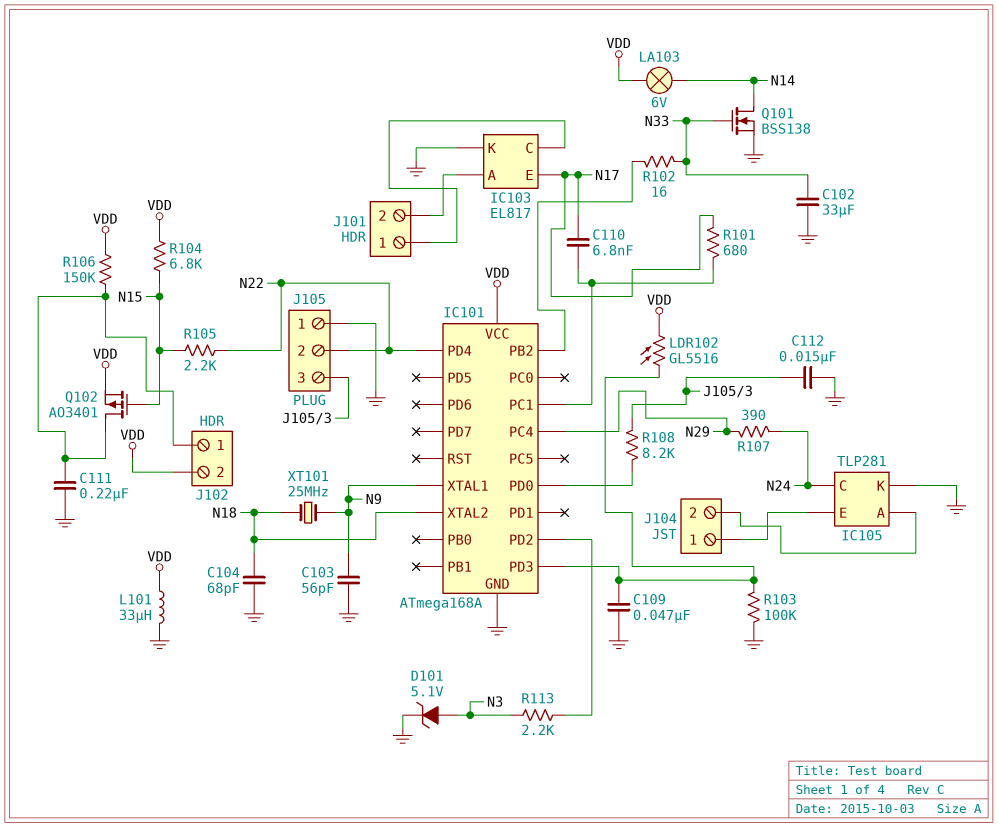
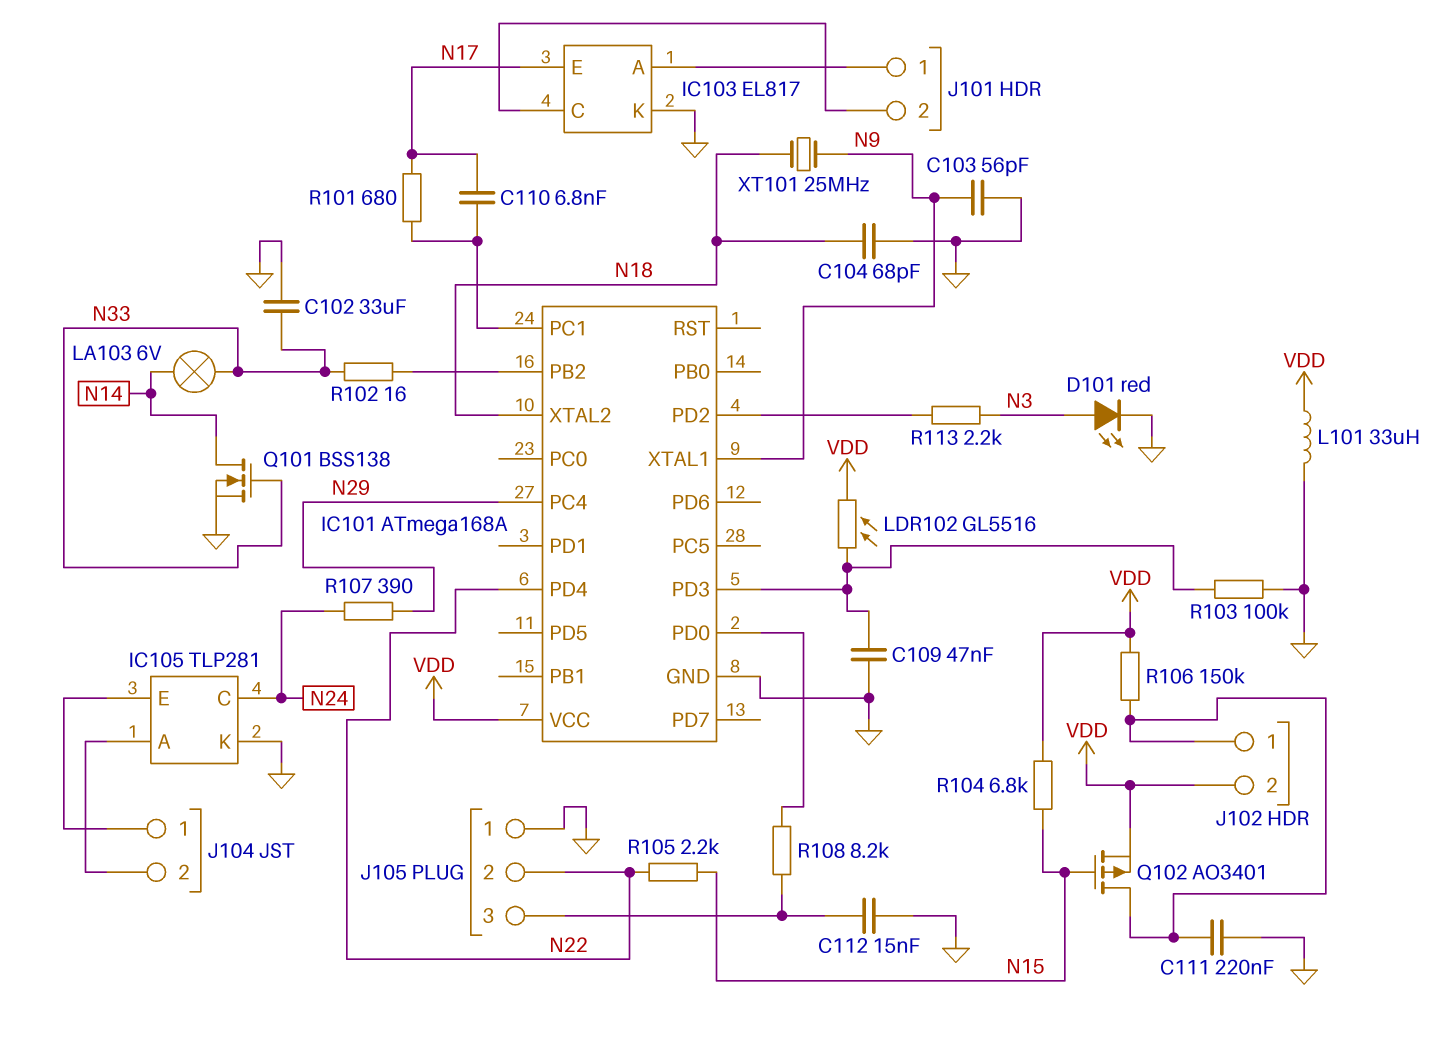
D101: zener 5.1V (A N3, K GND) -> LED red (A N3, K GND)
J101 pin 1: IC103/C -> IC103/A
J101 pin 2: IC103/A -> IC103/C
LA103: lamp 6V (N14, VDD) -> lamp 6V (N14, N33)

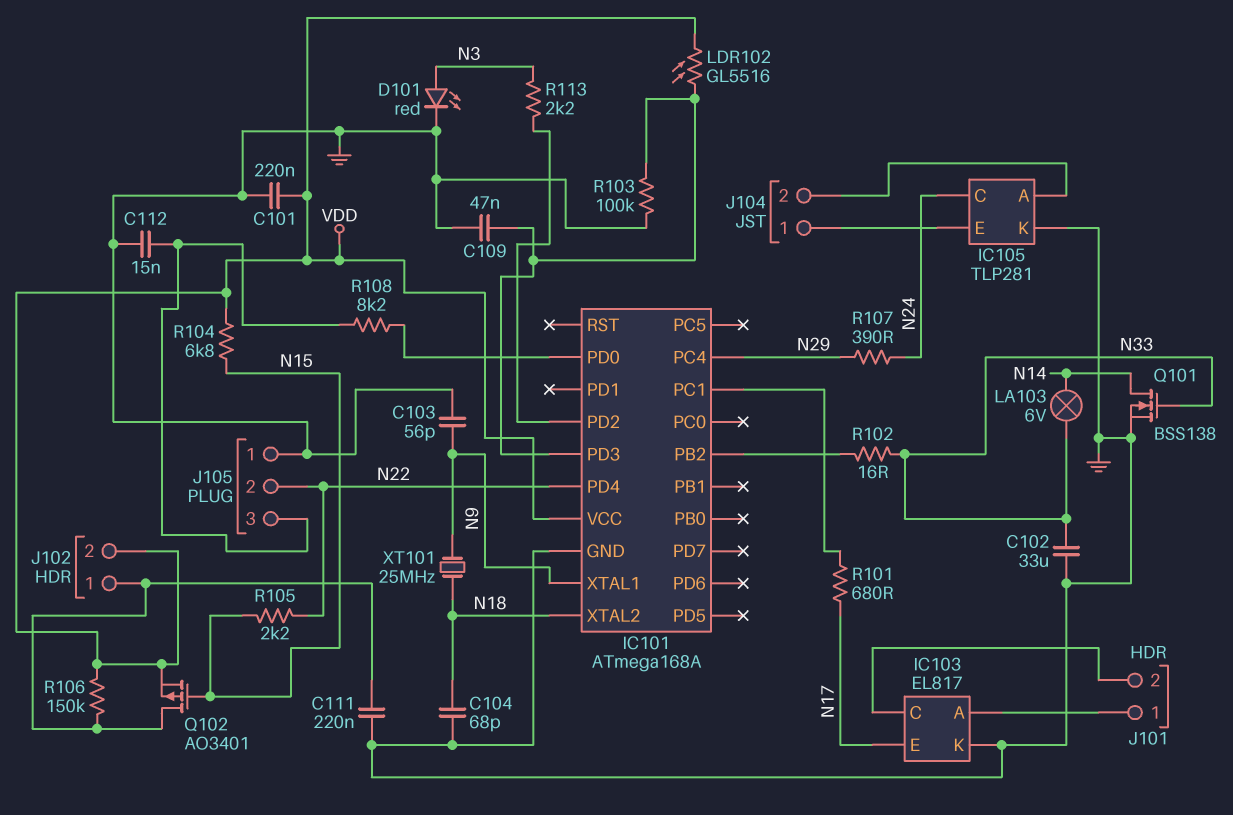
C101: none -> 220nF (GND, VDD)
C110: 6.8nF (IC101/PC1, N17) -> none
L101: 33uH (GND, VDD) -> none

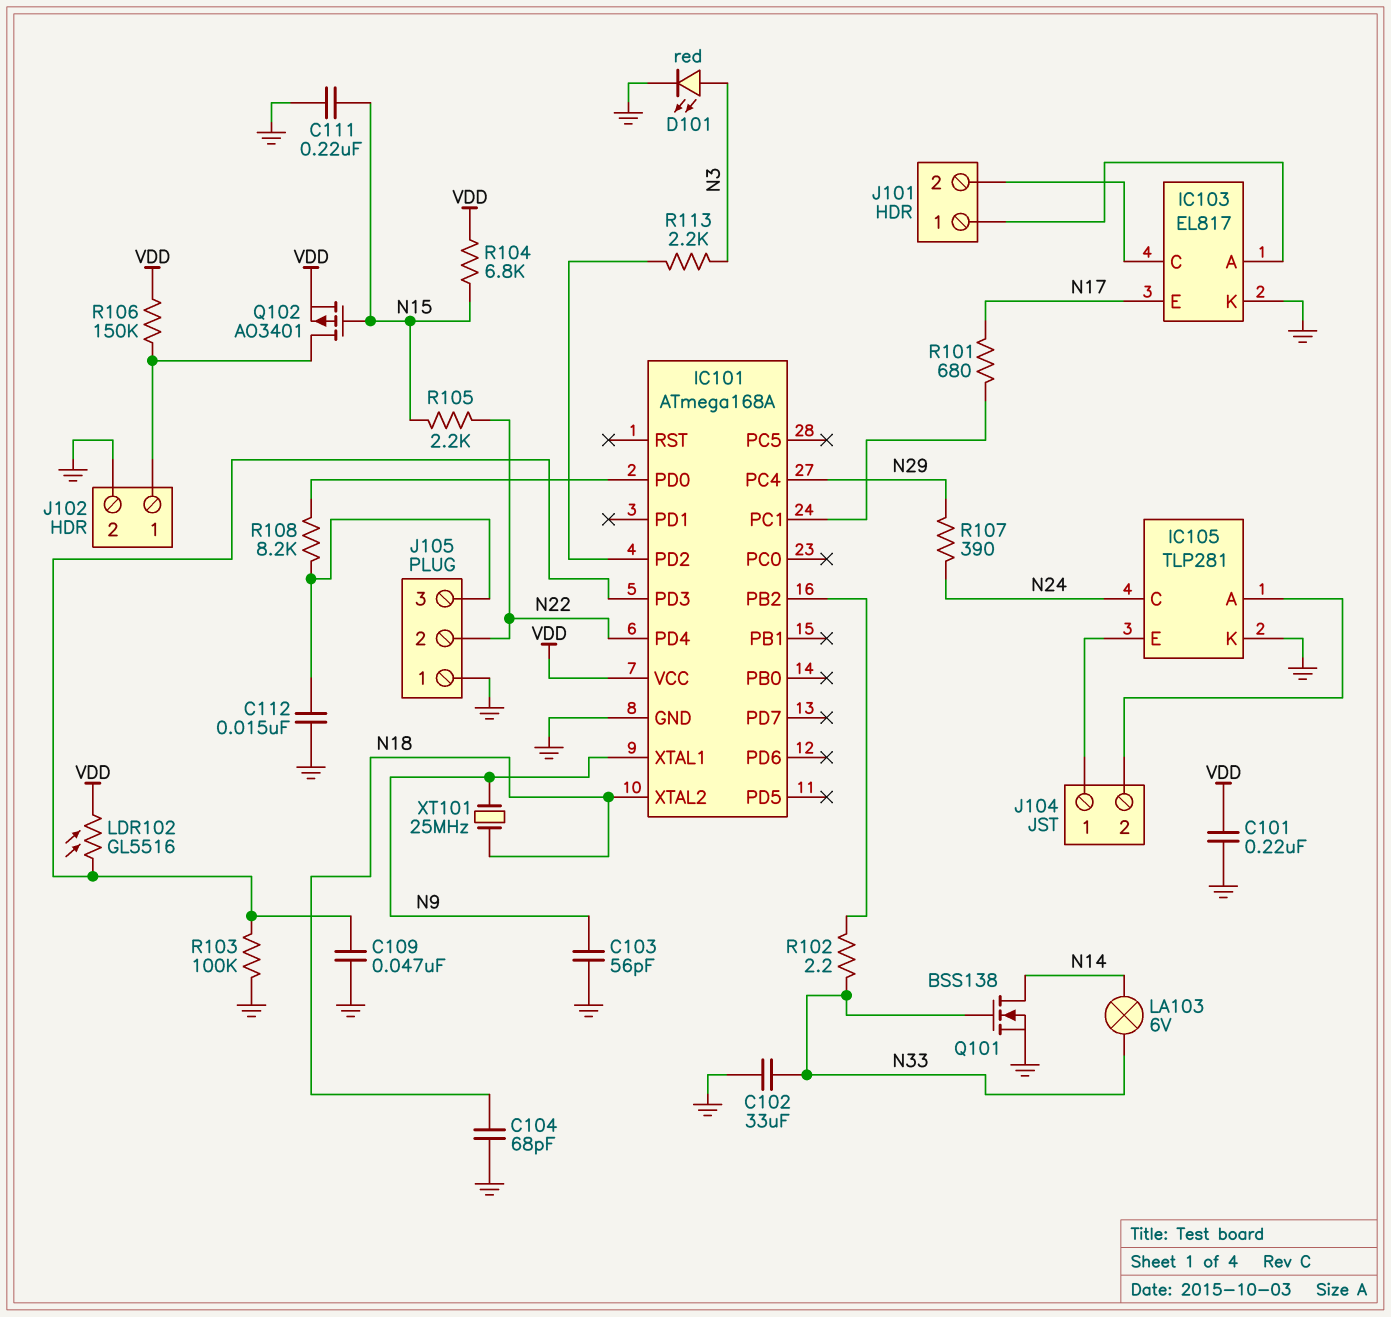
C111: 220nF (GND, J102/1) -> 220nF (GND, N15)
J102 pin 2: VDD -> GND
R102: 16 (IC101/PB2, N33) -> 2.2 (IC101/PB2, N33)

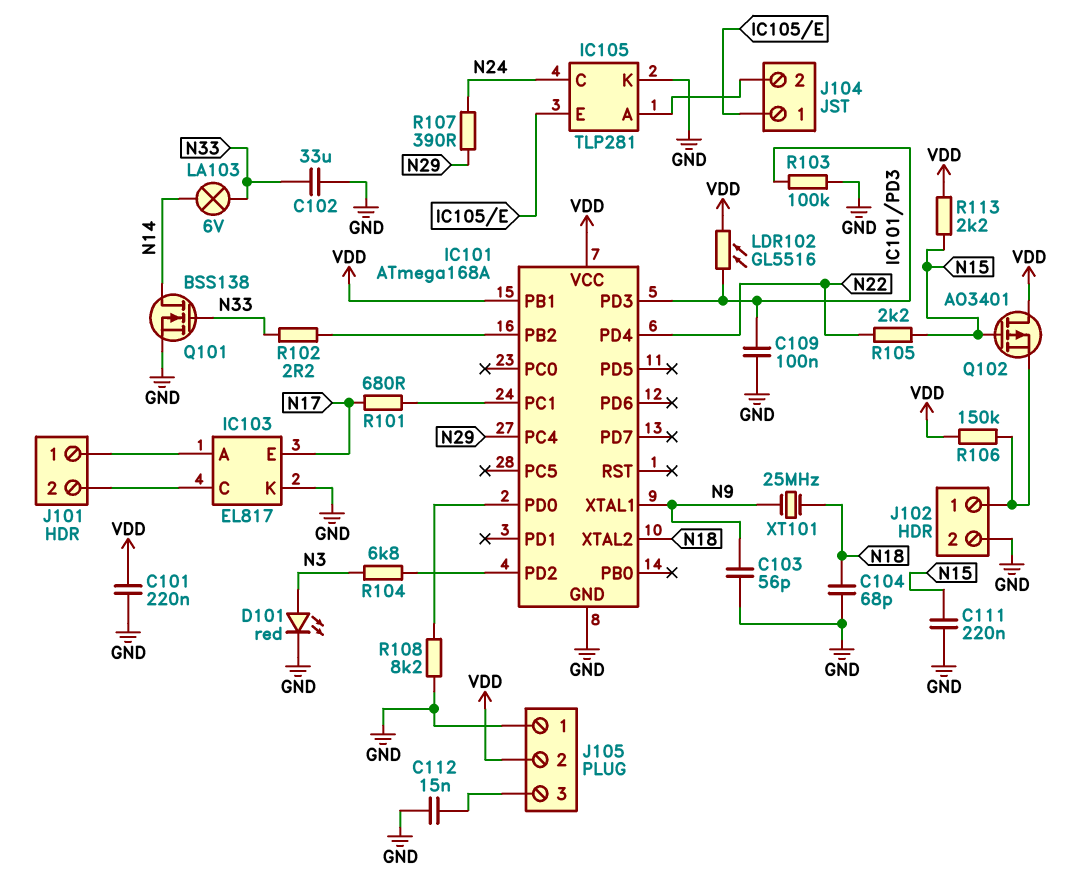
C109: 47nF (GND, IC101/PD3) -> 100nF (GND, IC101/PD3)
IC101 pin PB1: none -> VDD
J105 pin 2: N22 -> VDD
Q102: PMOS AO3401 (G N15, D J102/1, S VDD) -> PMOS AO3401 (G N15, D VDD, S J102/1)
R104: 6.8k (N15, VDD) -> 6.8k (IC101/PD2, N3)
R108: 8.2k (IC101/PD0, J105/3) -> 8.2k (GND, IC101/PD0)
R113: 2.2k (IC101/PD2, N3) -> 2.2k (N15, VDD)

